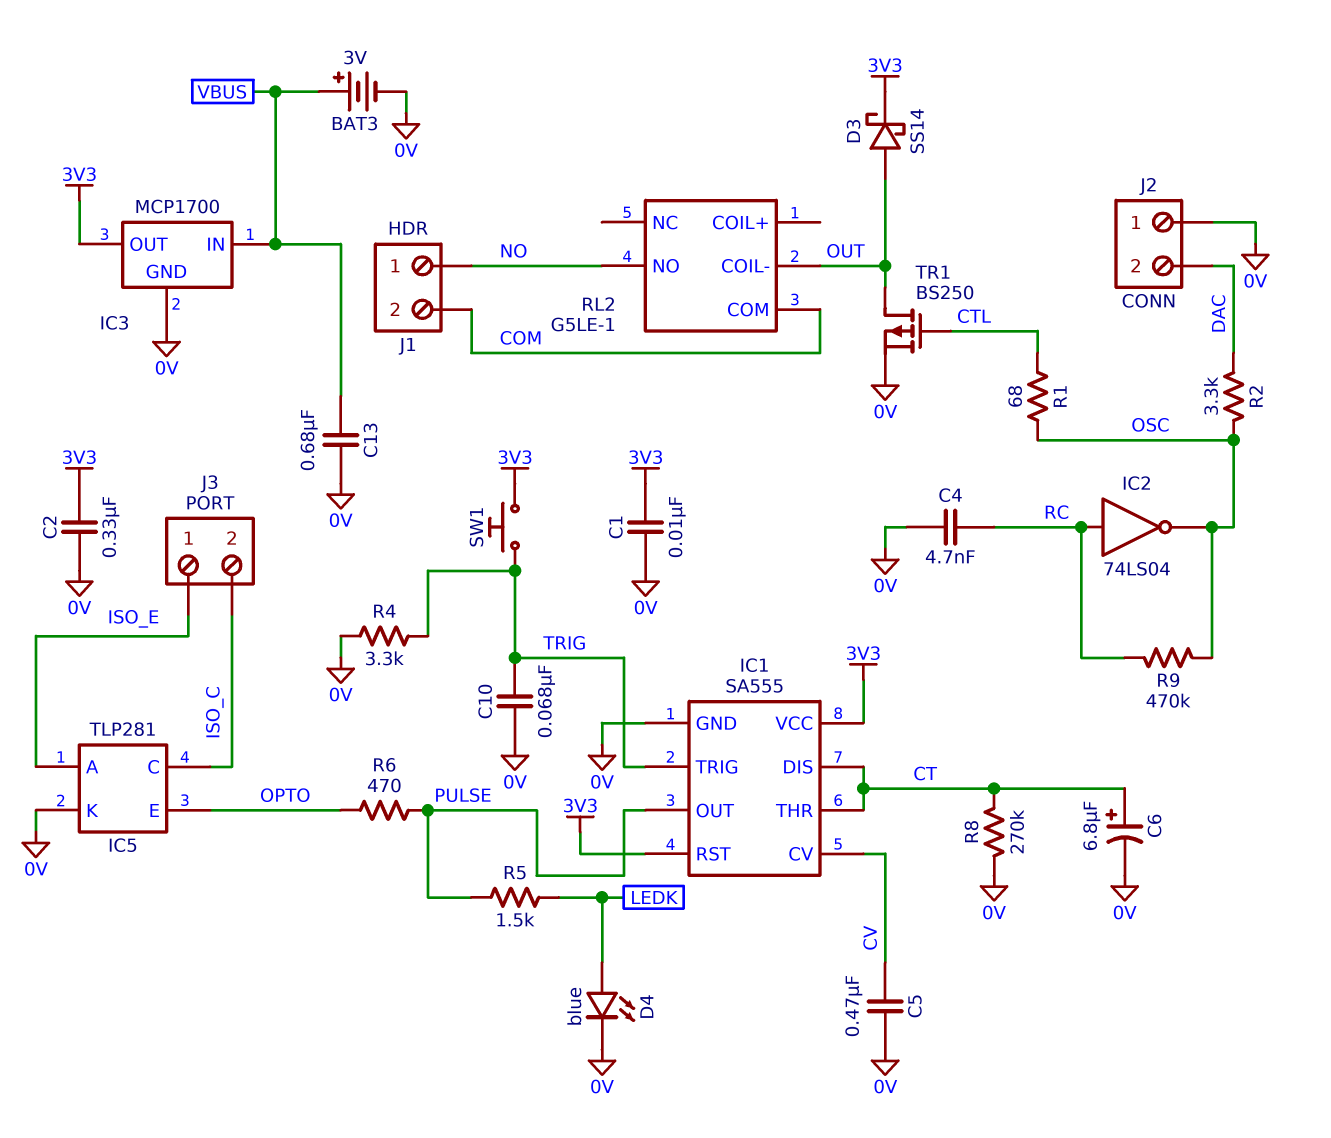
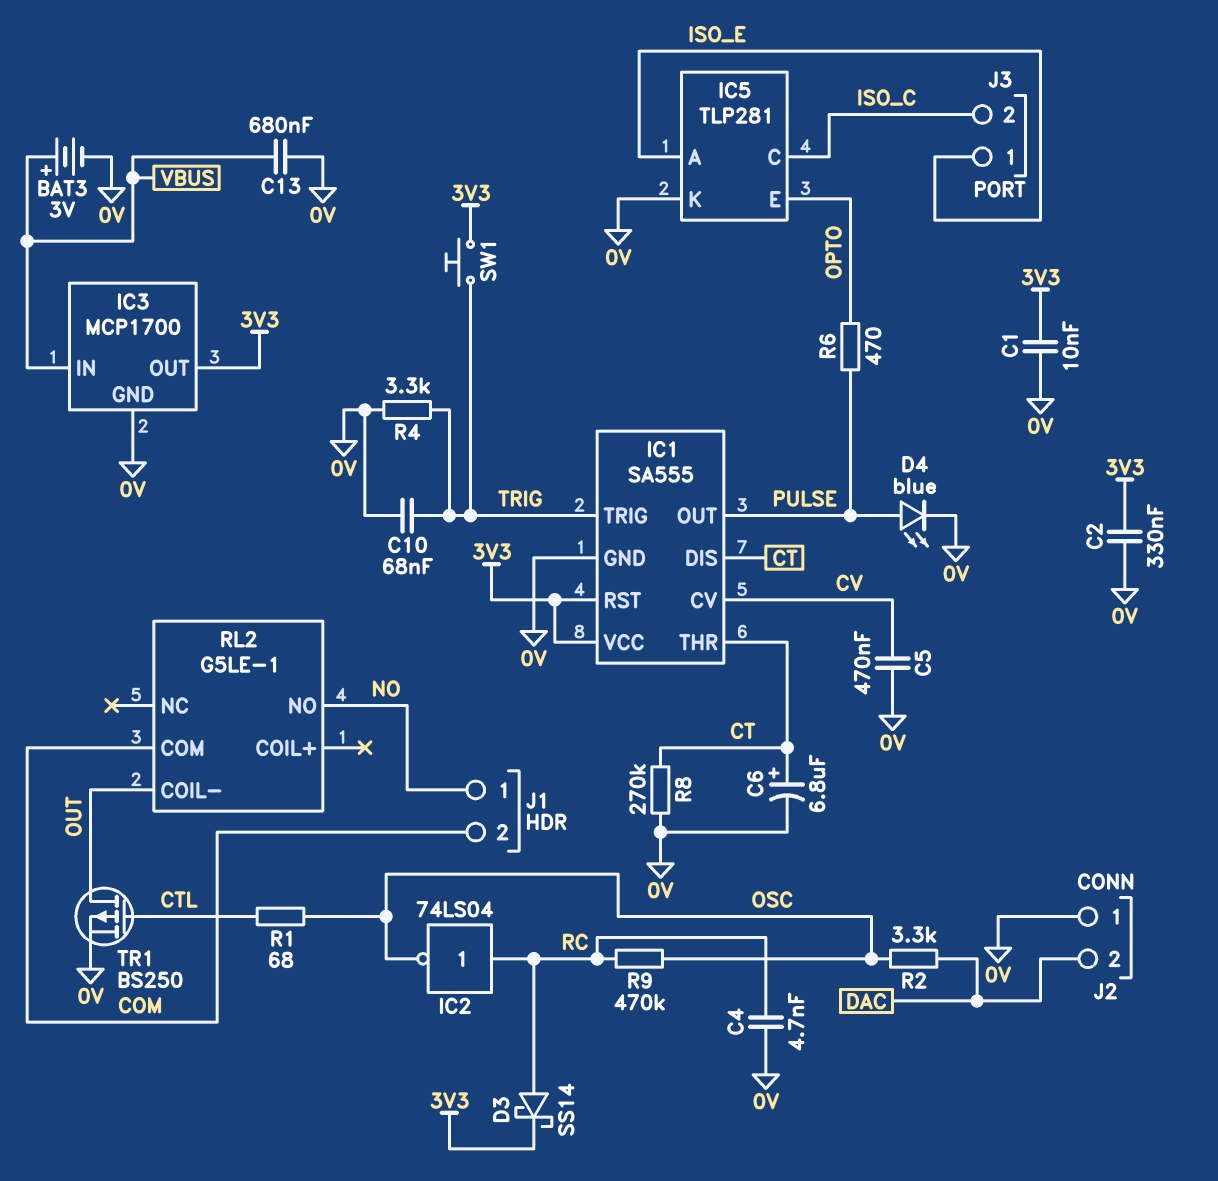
D3: schottky SS14 (A OUT, K 3V3) -> schottky SS14 (A RC, K 3V3)
D4: LED blue (A LEDK, K 0V) -> LED blue (A PULSE, K 0V)
R5: 1.5k (LEDK, PULSE) -> none

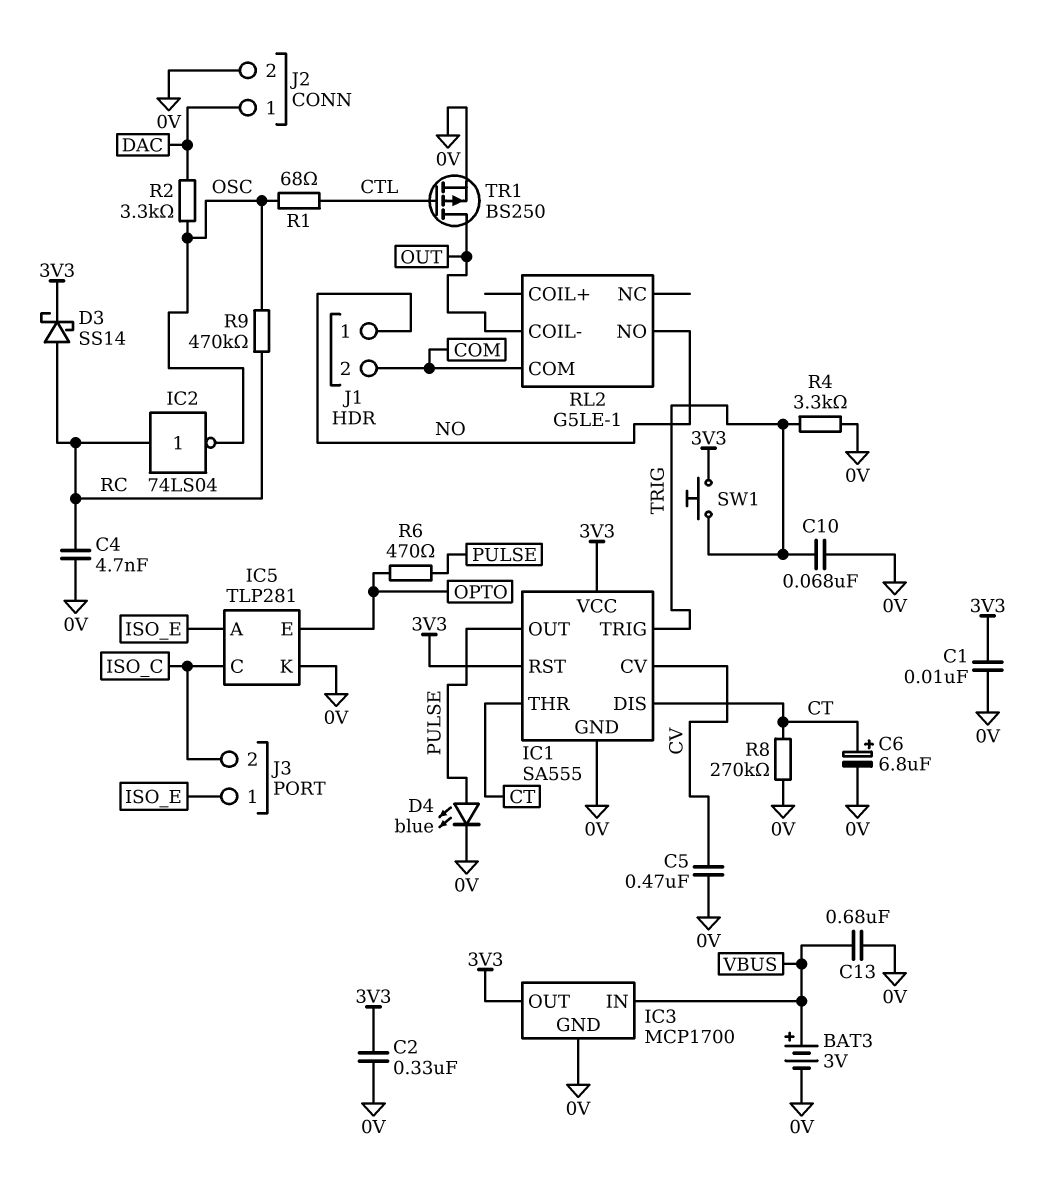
J2 pin 1: 0V -> DAC
J2 pin 2: DAC -> 0V

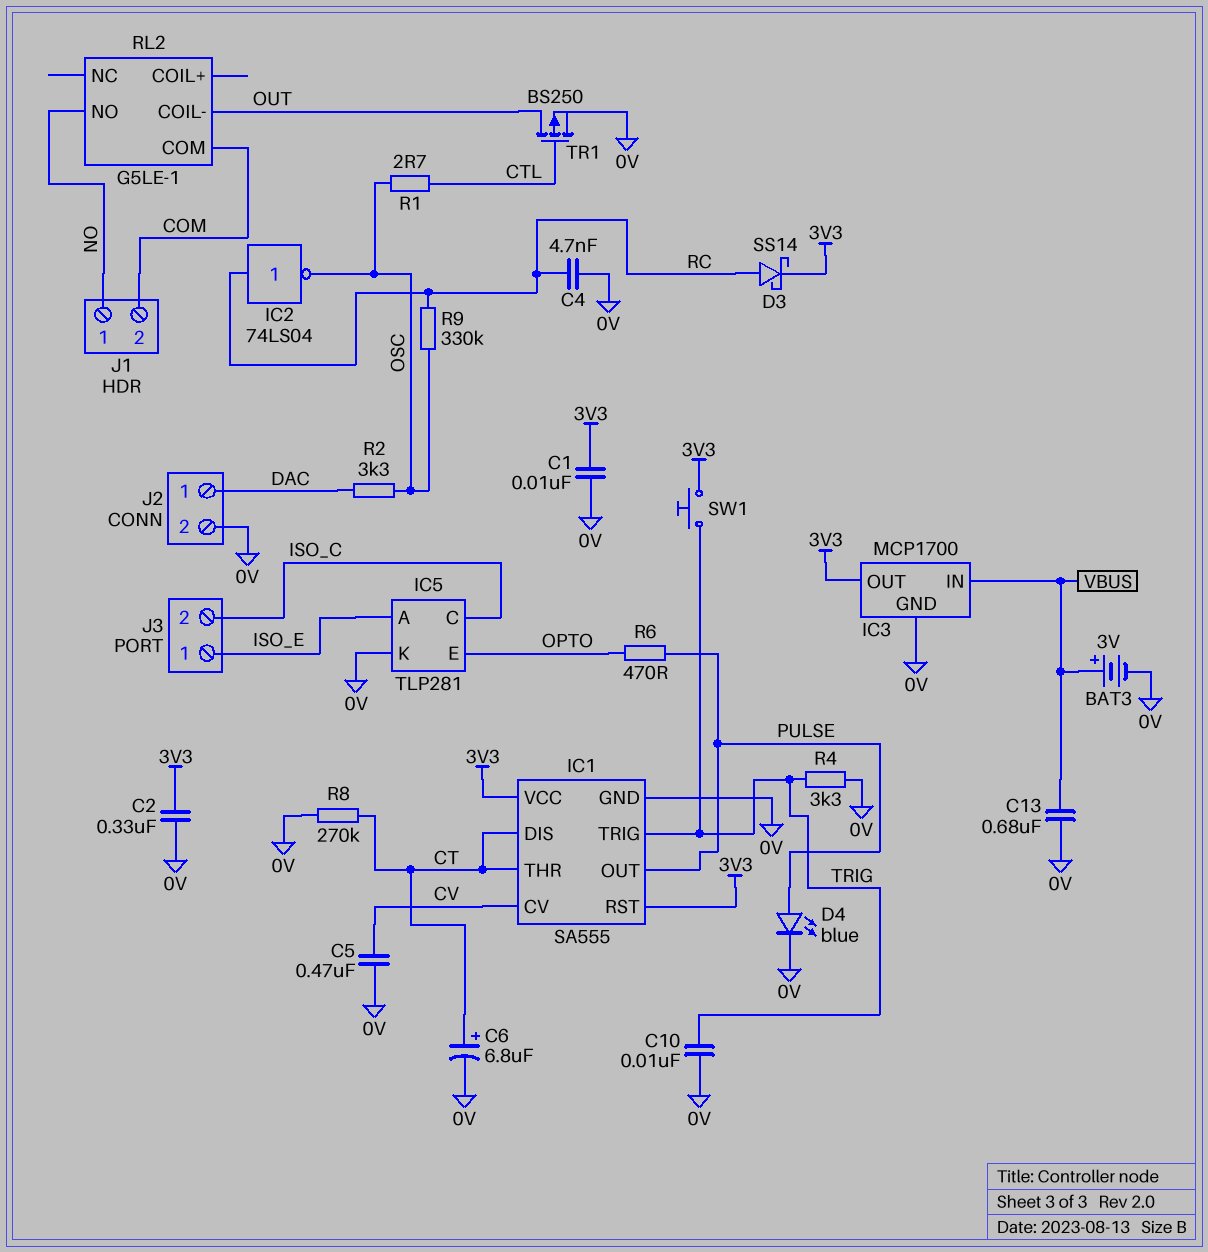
C10: 68nF (0V, TRIG) -> 10nF (0V, TRIG)
R1: 68 (CTL, OSC) -> 2.7 (CTL, OSC)
R9: 470k (OSC, RC) -> 330k (OSC, RC)

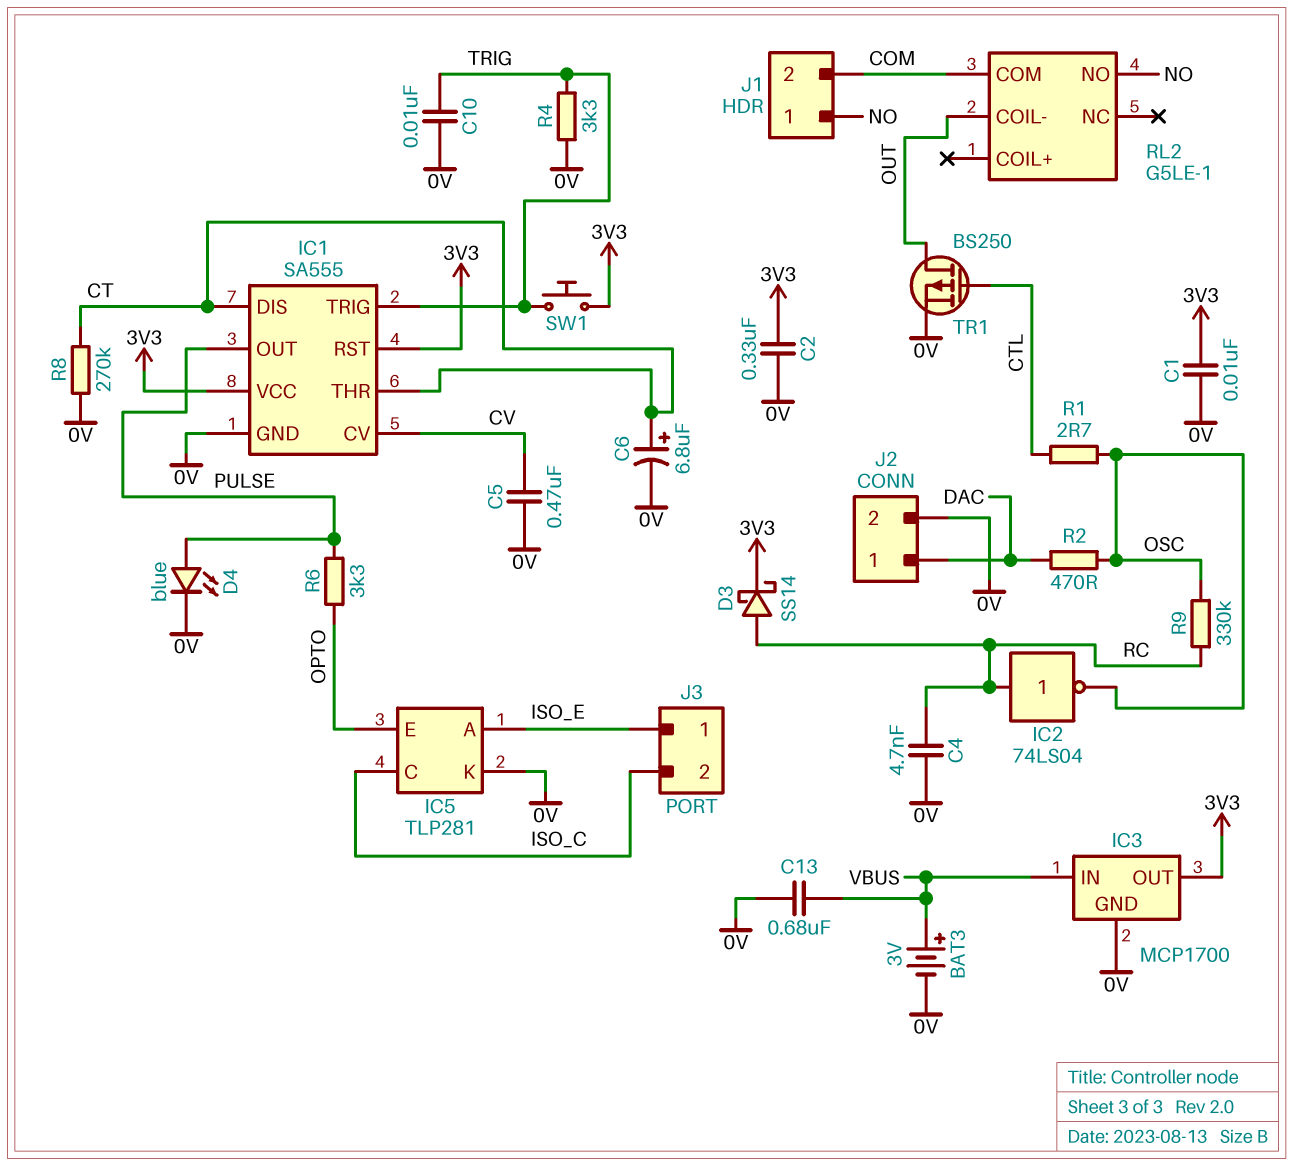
R2: 3.3k (DAC, OSC) -> 470 (DAC, OSC)
R6: 470 (OPTO, PULSE) -> 3.3k (OPTO, PULSE)

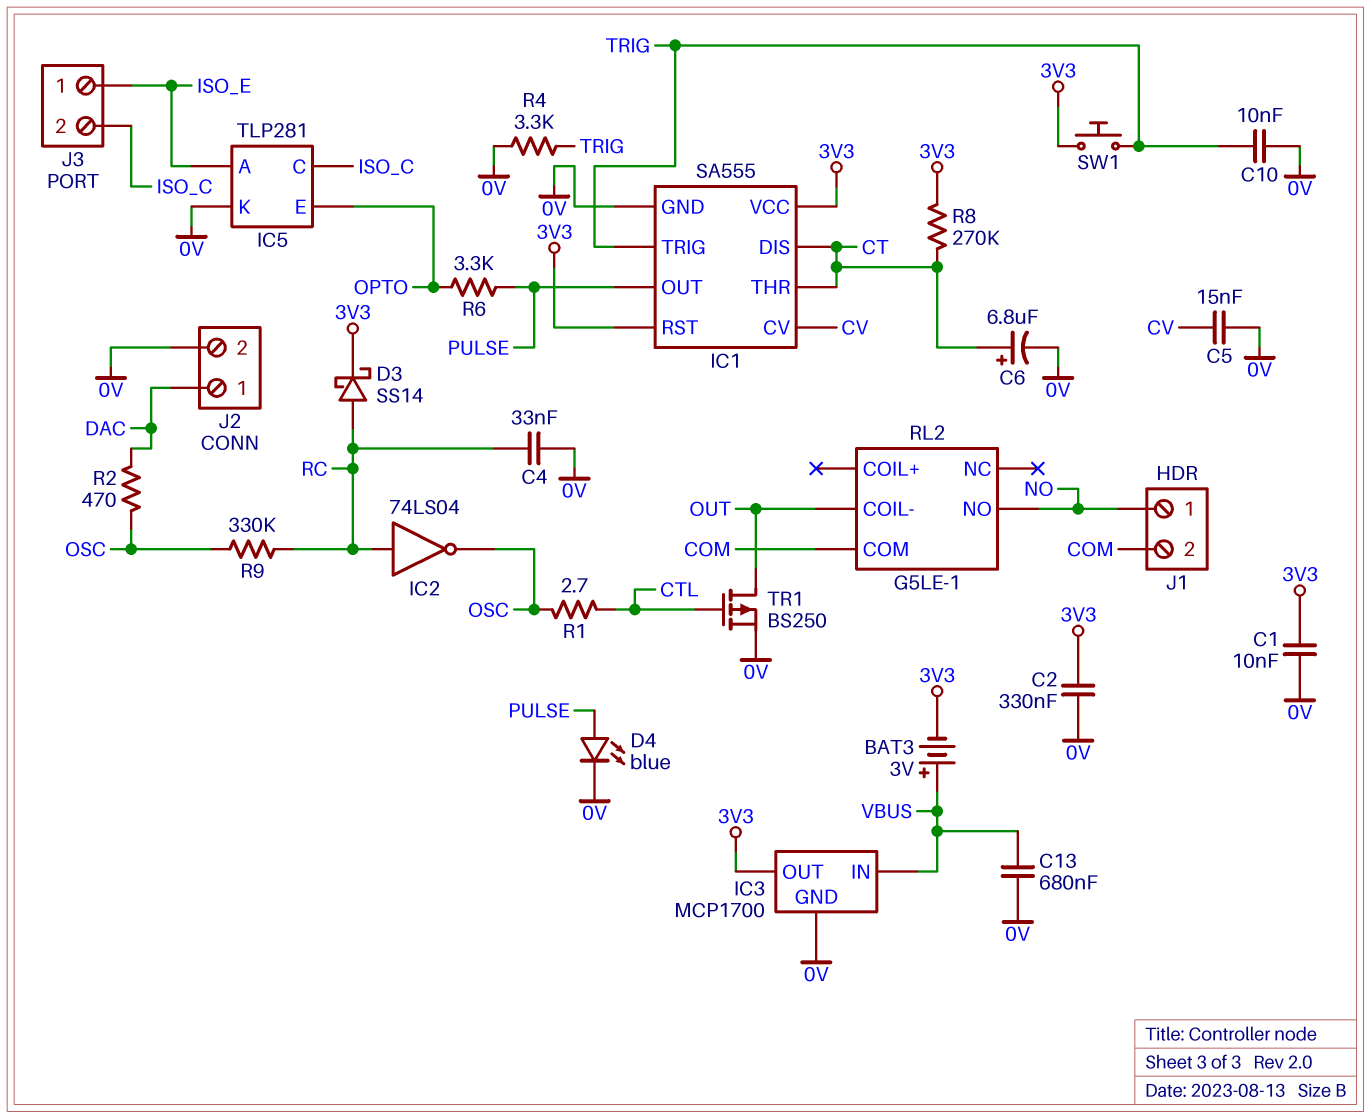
BAT3: 3V (plus VBUS, minus 0V) -> 3V (plus VBUS, minus 3V3)
C4: 4.7nF (0V, RC) -> 33nF (0V, RC)
C5: 470nF (0V, CV) -> 15nF (0V, CV)
R8: 270k (0V, CT) -> 270k (3V3, CT)

